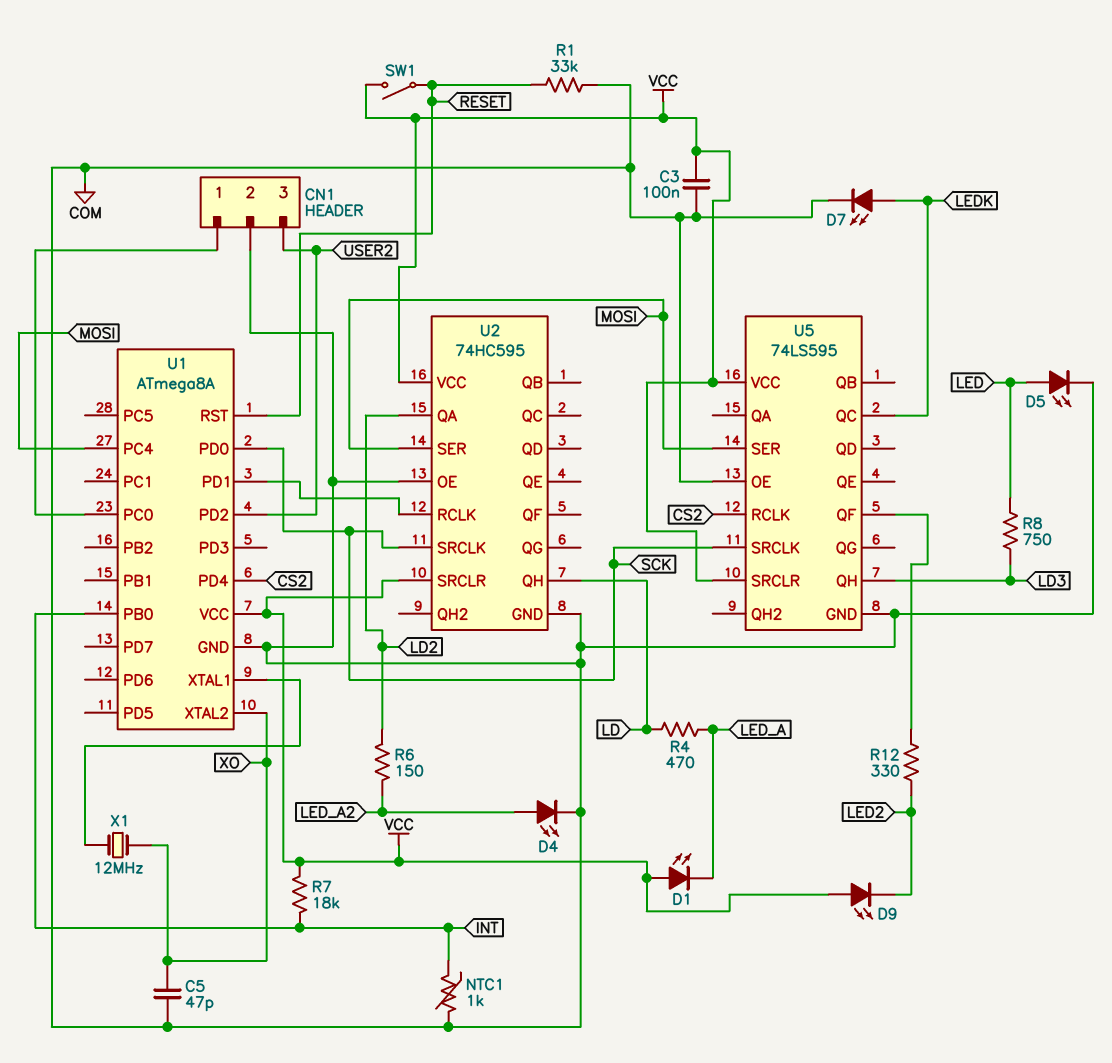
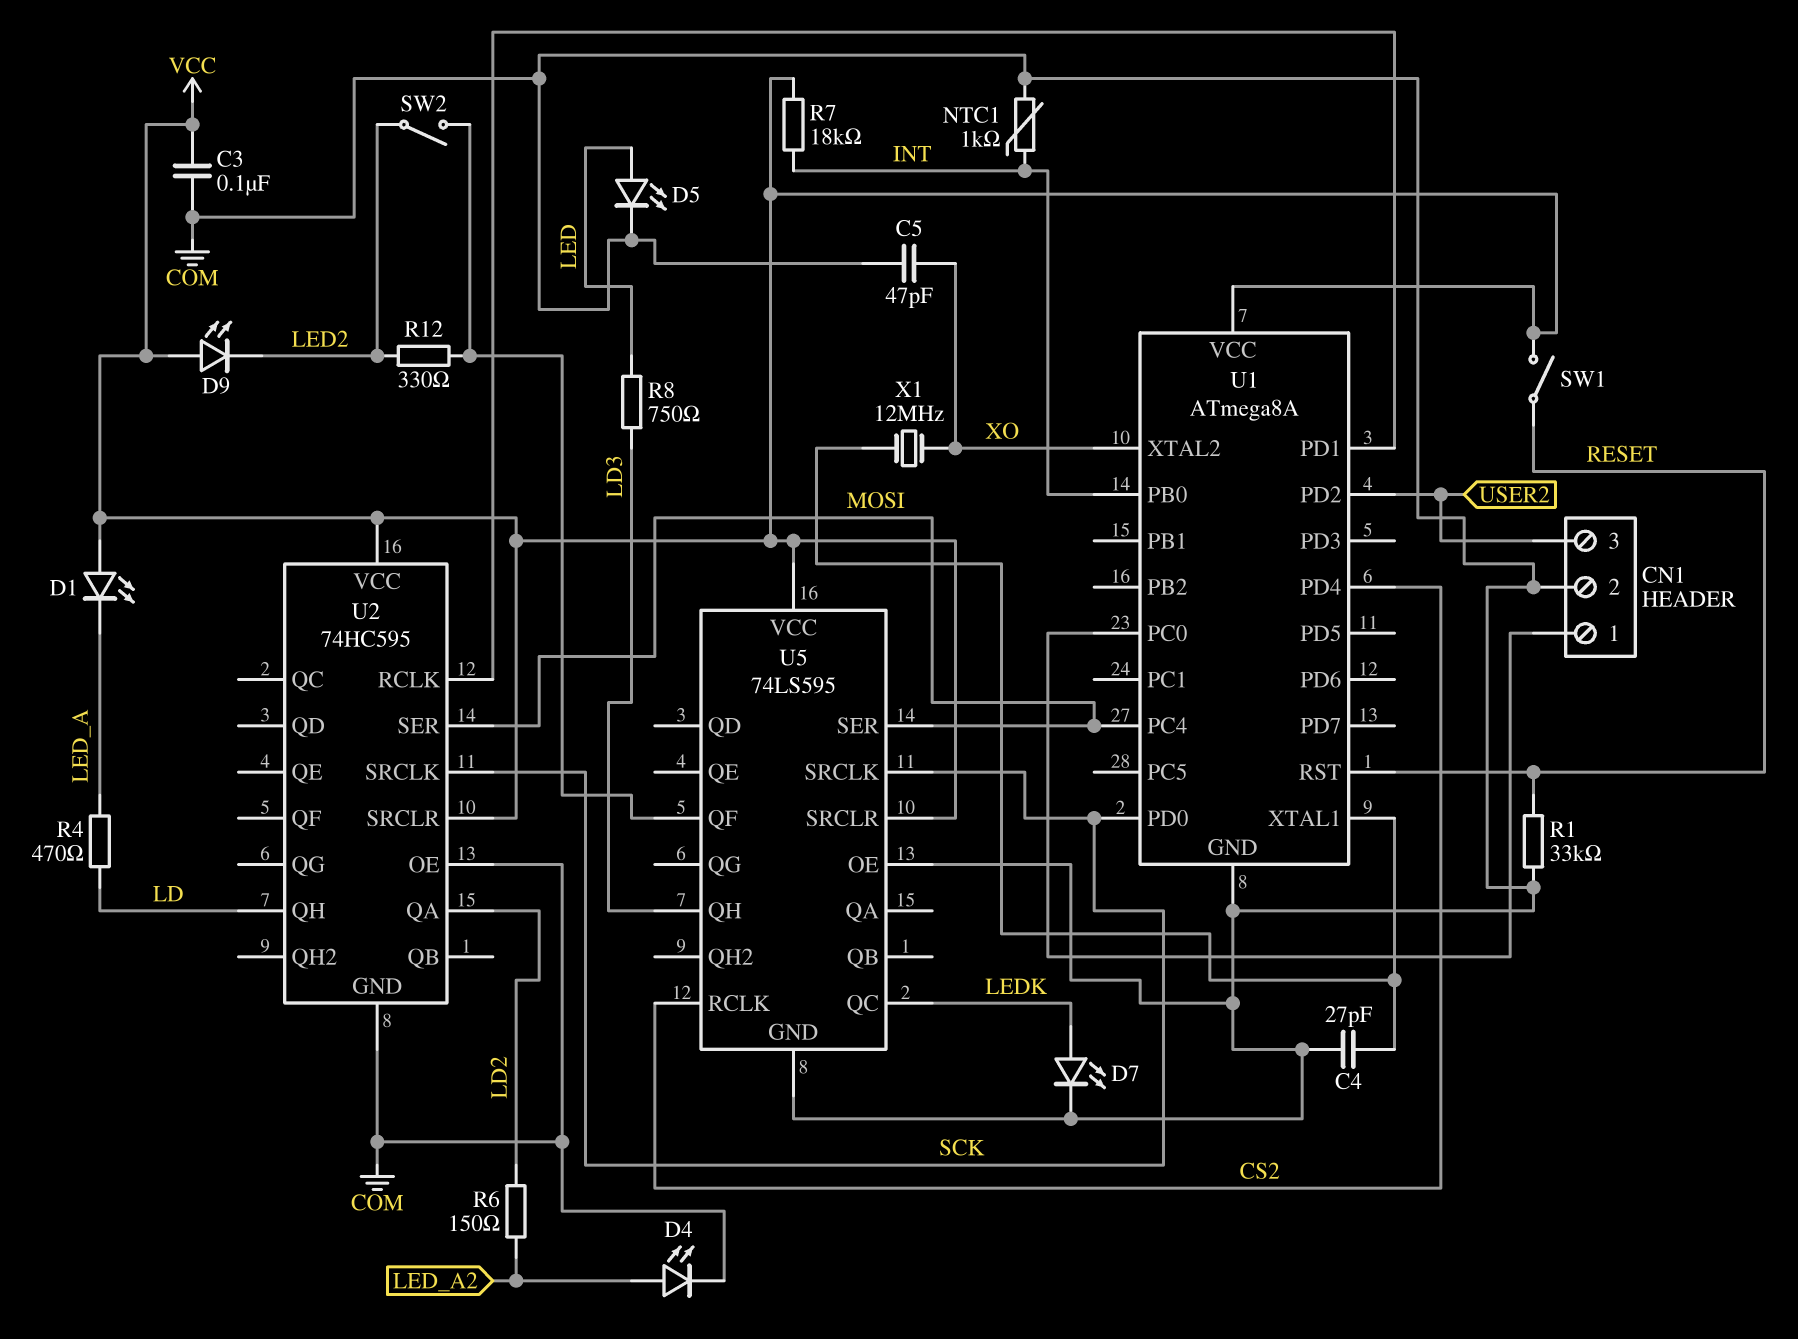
C4: none -> 27pF (COM, U1/XTAL1)
SW2: none -> switch (LED2, U5/QF)

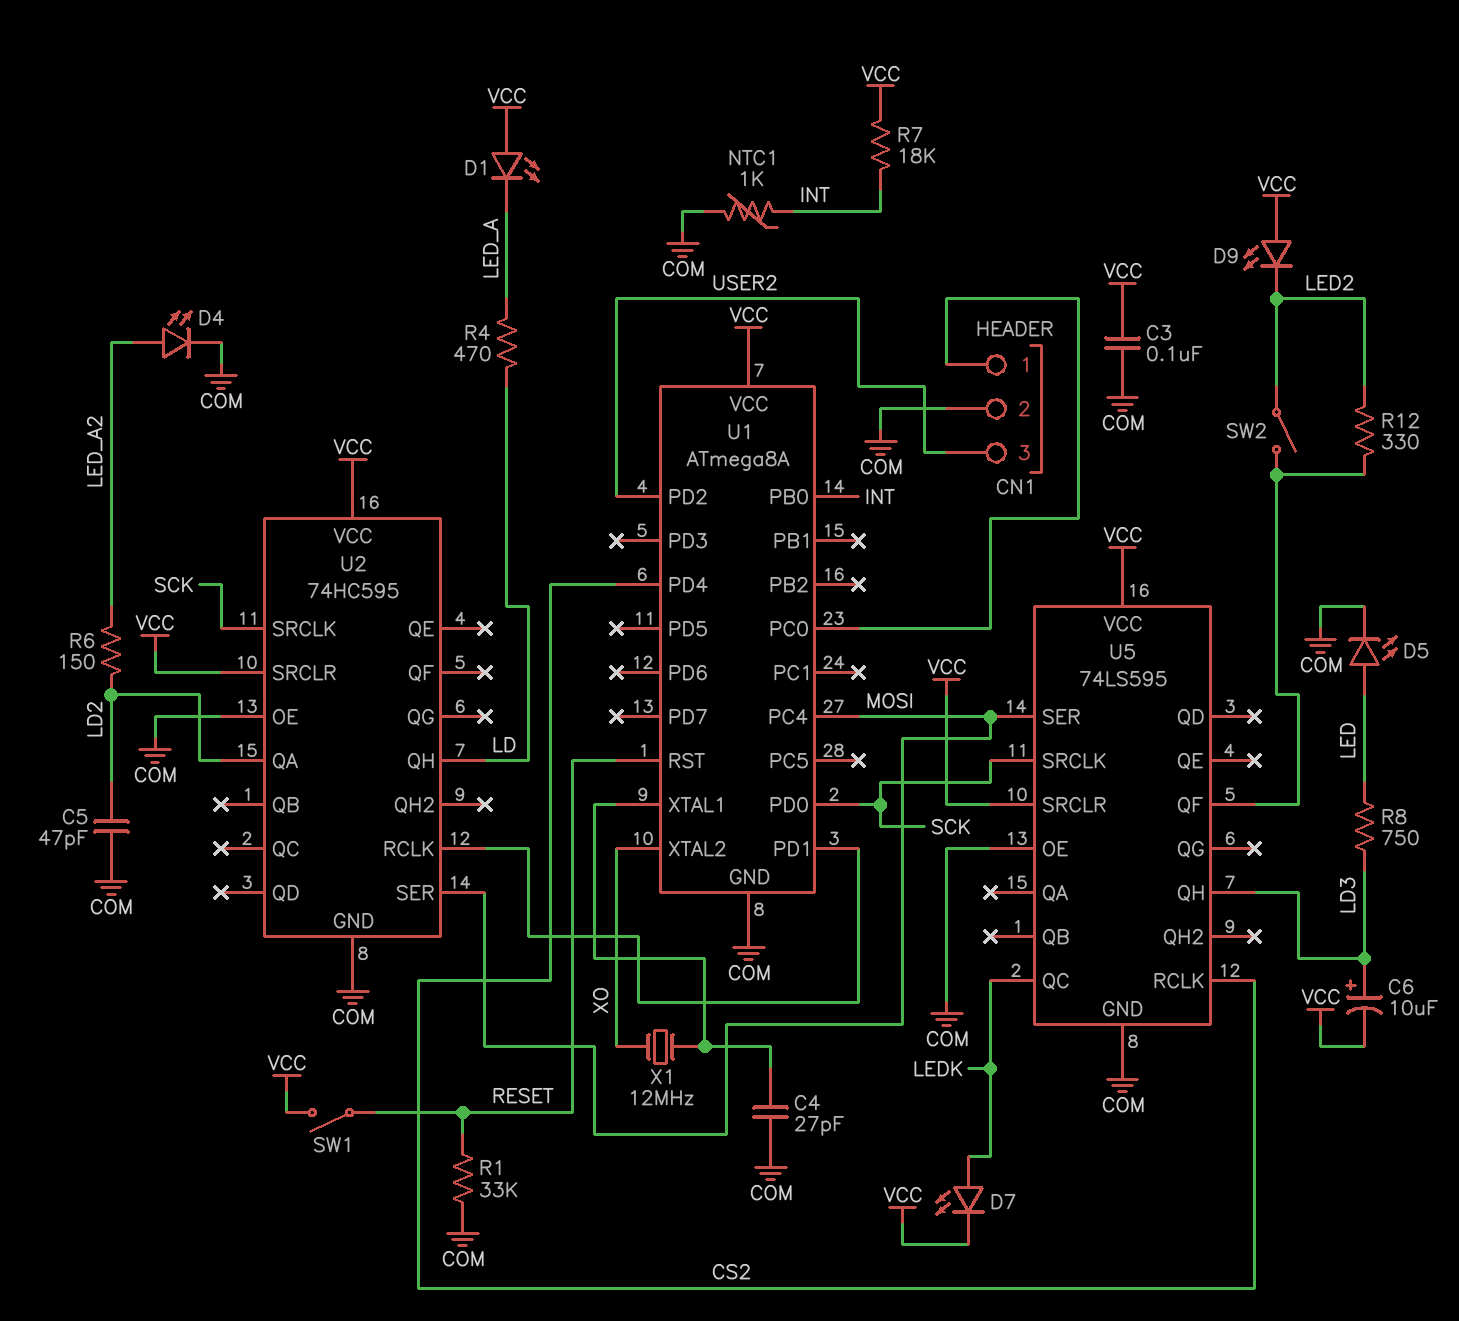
C5: 47pF (COM, XO) -> 47pF (COM, LD2)
C6: none -> 10uF (plus LD3, minus VCC)
D7: LED (A LEDK, K COM) -> LED (A LEDK, K VCC)

